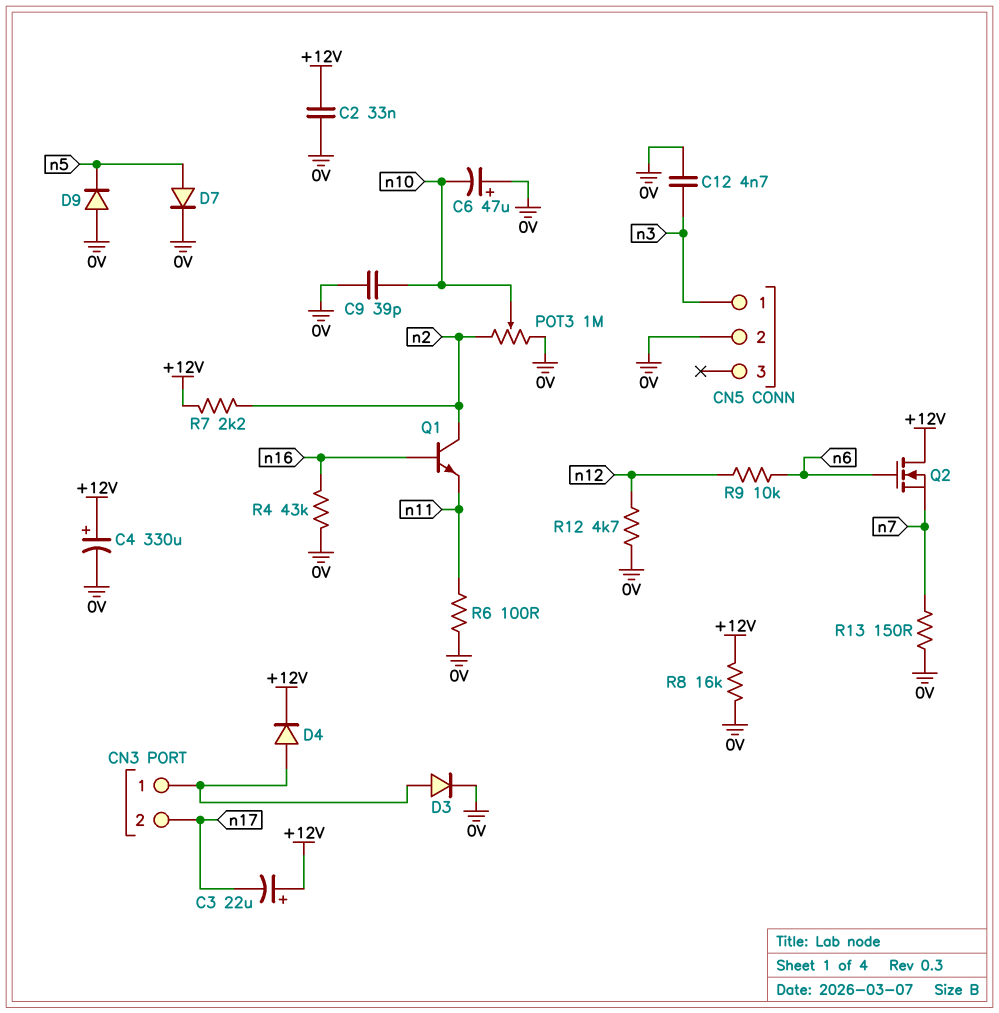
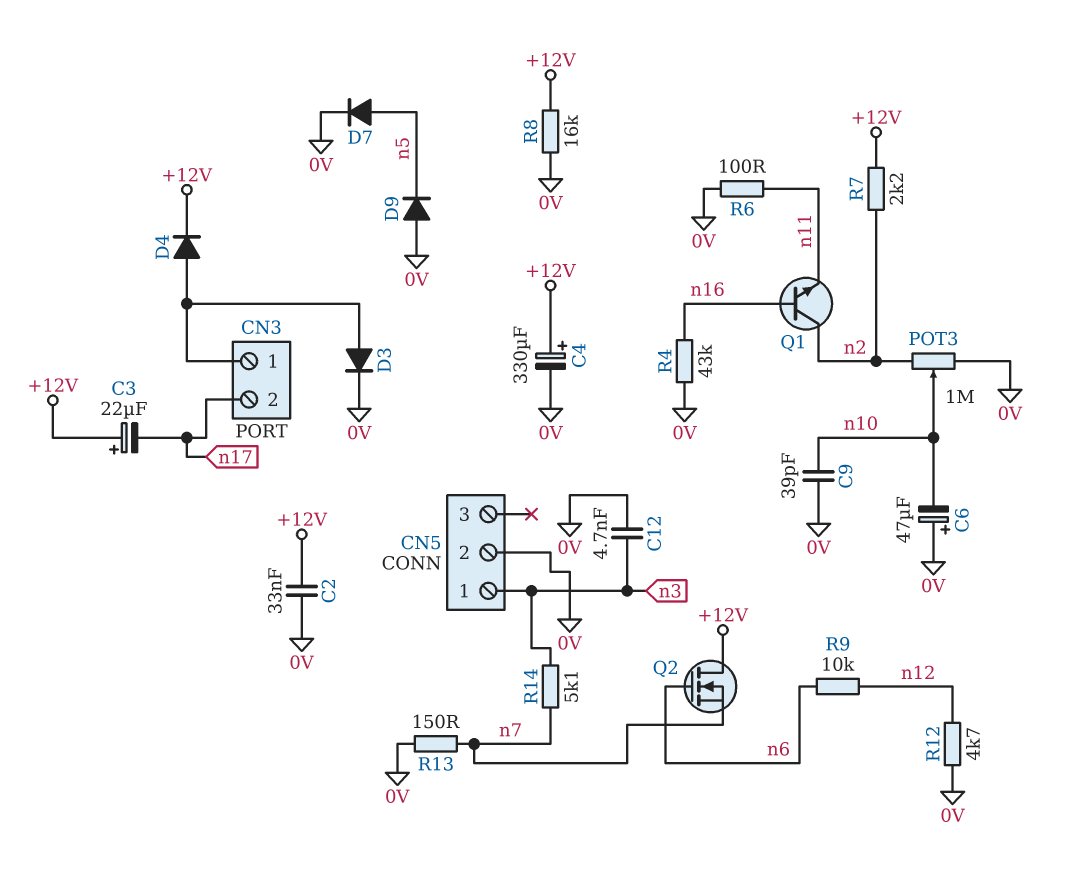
R14: none -> 5.1k (n3, n7)

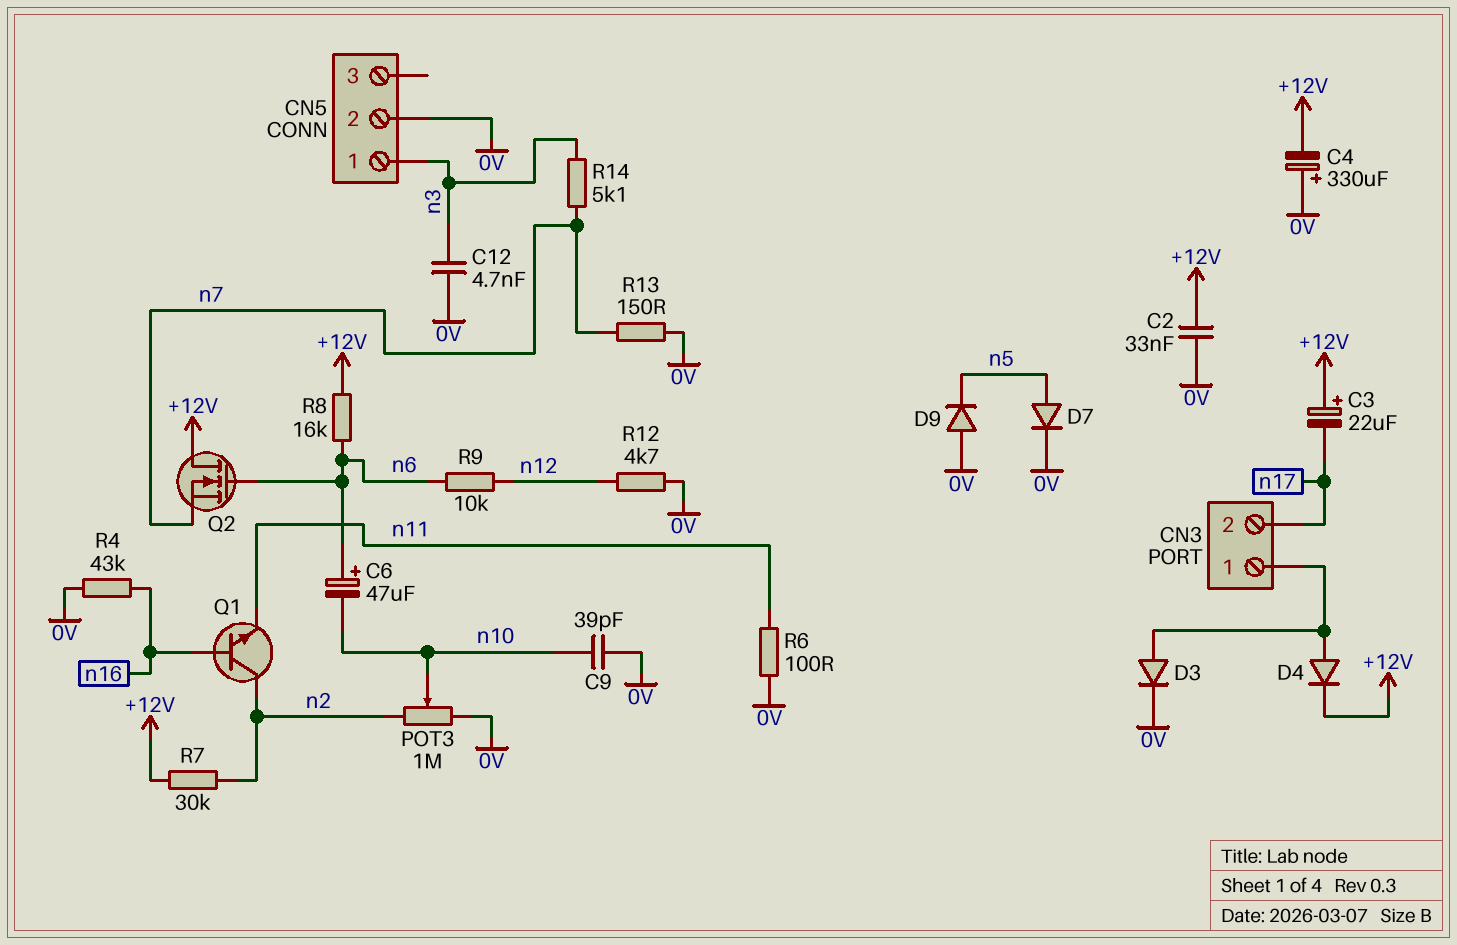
C4: 330uF (plus +12V, minus 0V) -> 330uF (plus 0V, minus +12V)
C6: 47uF (plus 0V, minus n10) -> 47uF (plus n6, minus n10)
R7: 2.2k (+12V, n2) -> 30k (+12V, n2)
R8: 16k (+12V, 0V) -> 16k (+12V, n6)

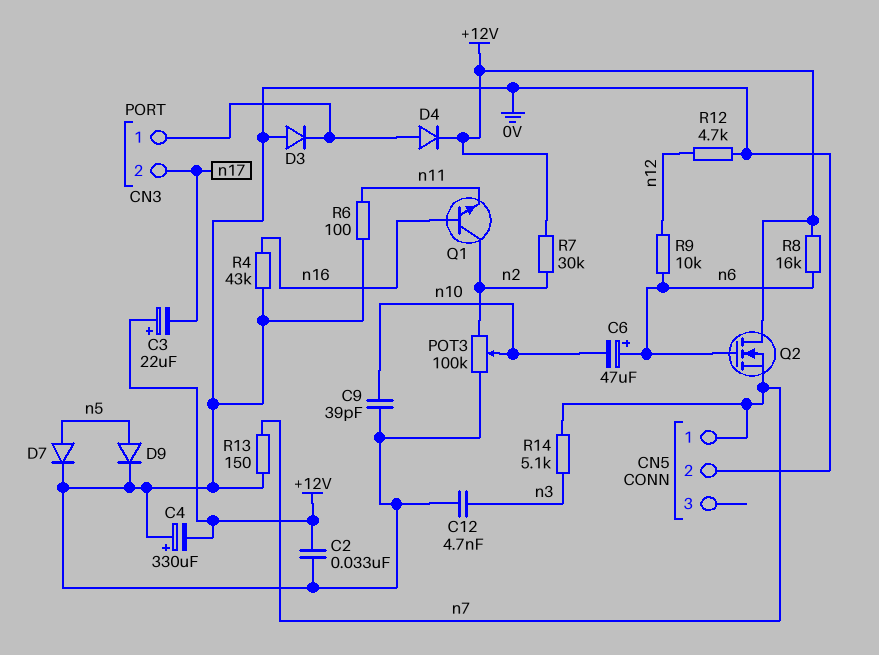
CN5 pin 1: n3 -> n7
D3: diode (A CN3/1, K 0V) -> diode (A 0V, K CN3/1)
D9: diode (A 0V, K n5) -> diode (A n5, K 0V)
POT3: 1M (0V, n2, wiper n10) -> 100k (0V, n2, wiper n10)

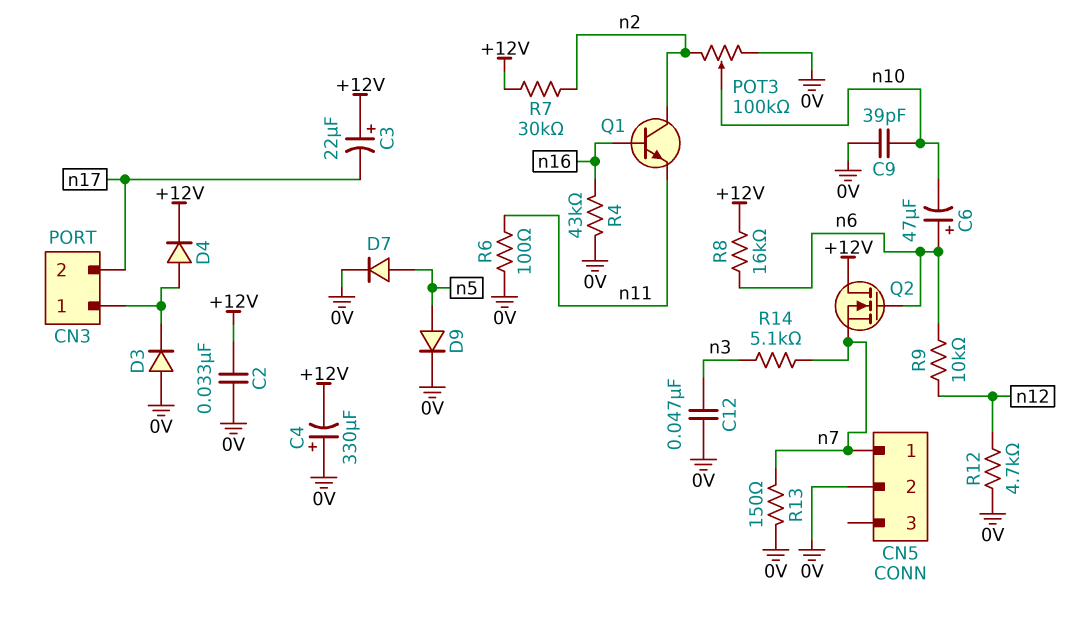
C12: 4.7nF (0V, n3) -> 47nF (0V, n3)

